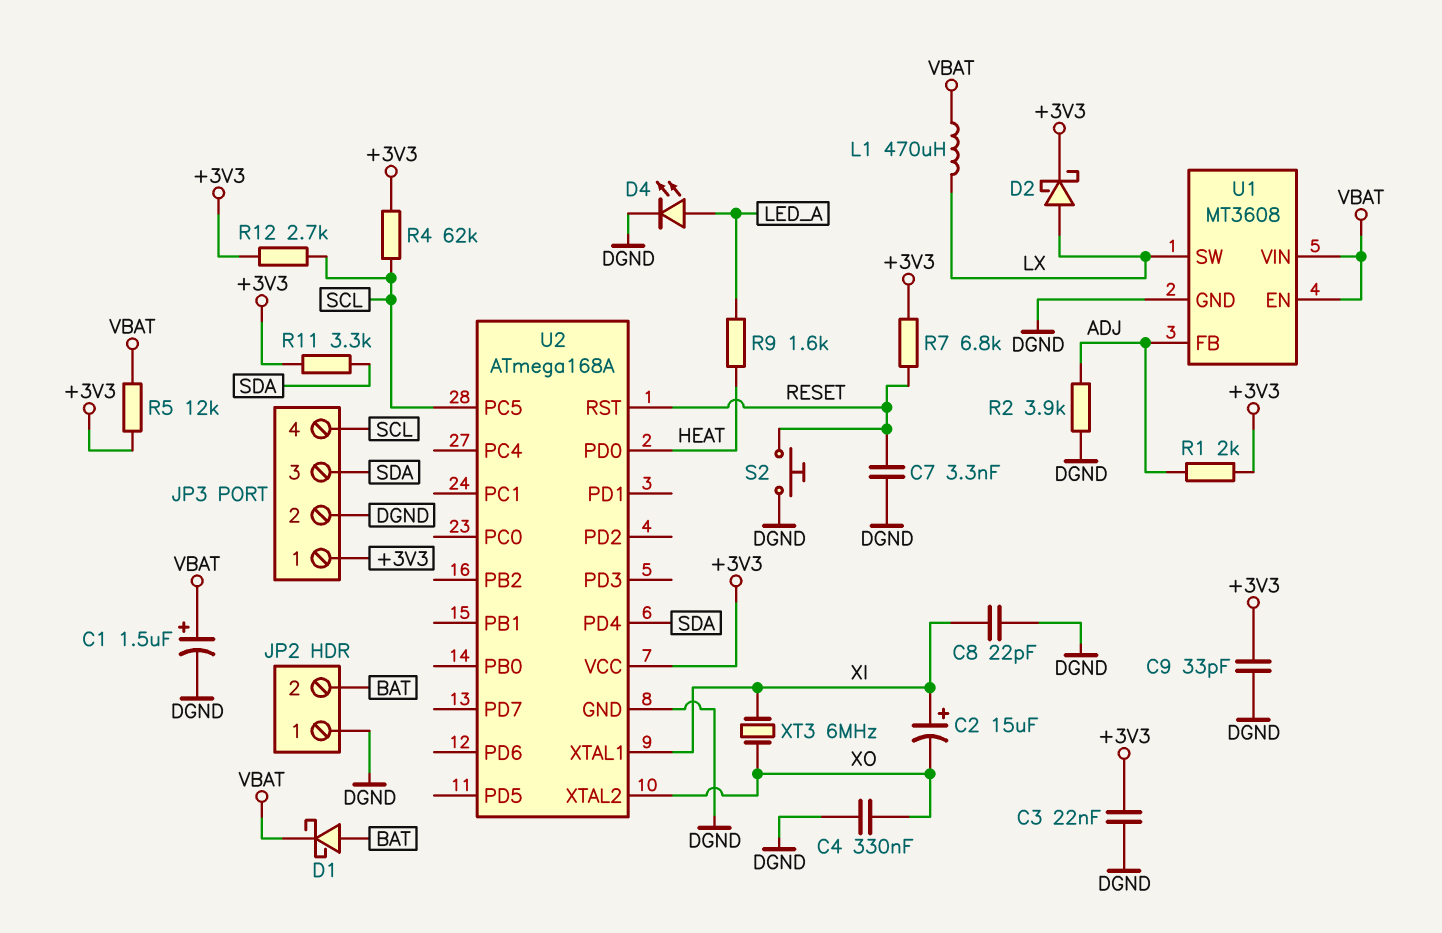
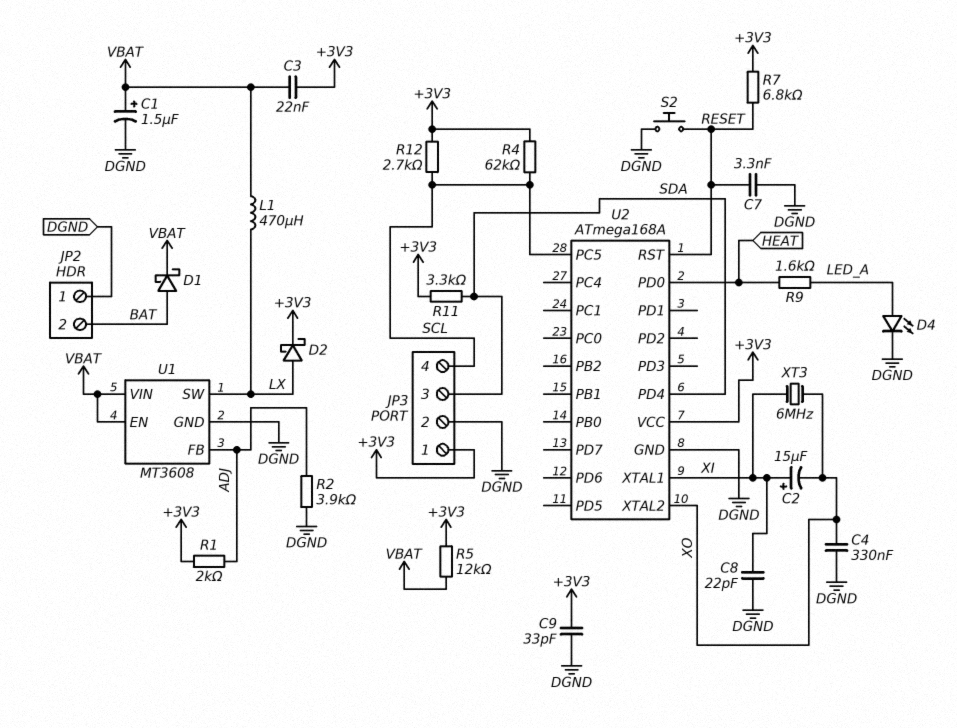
C3: 22nF (+3V3, DGND) -> 22nF (+3V3, VBAT)

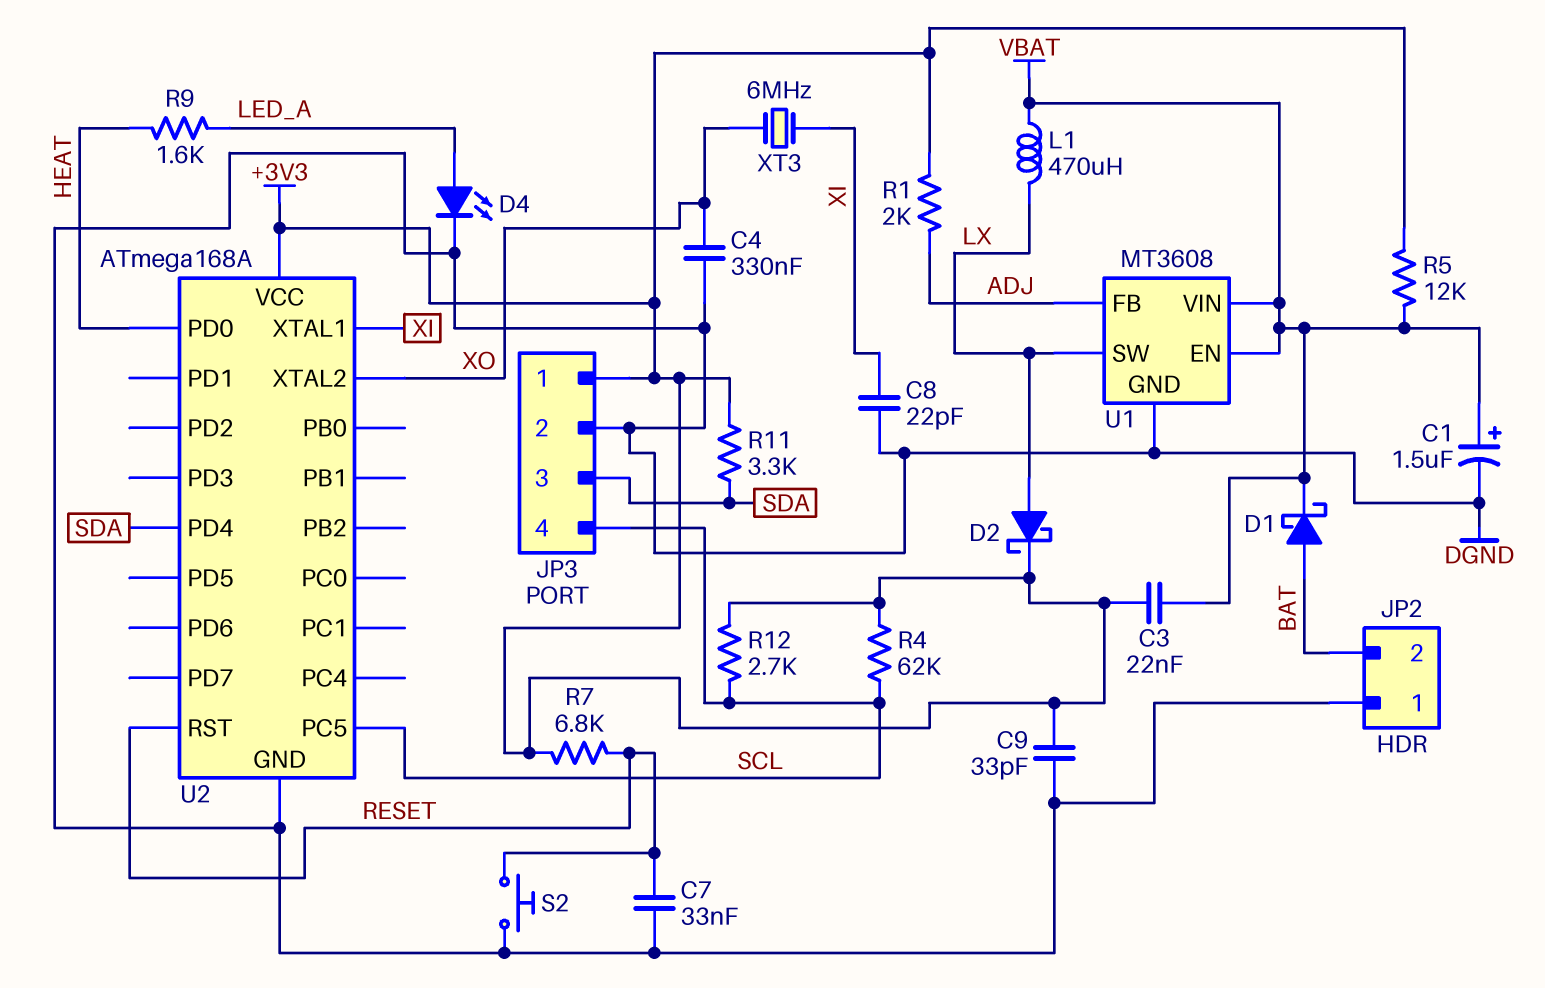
C2: 15uF (plus XI, minus XO) -> none
C7: 3.3nF (DGND, RESET) -> 33nF (DGND, RESET)
R2: 3.9k (ADJ, DGND) -> none

